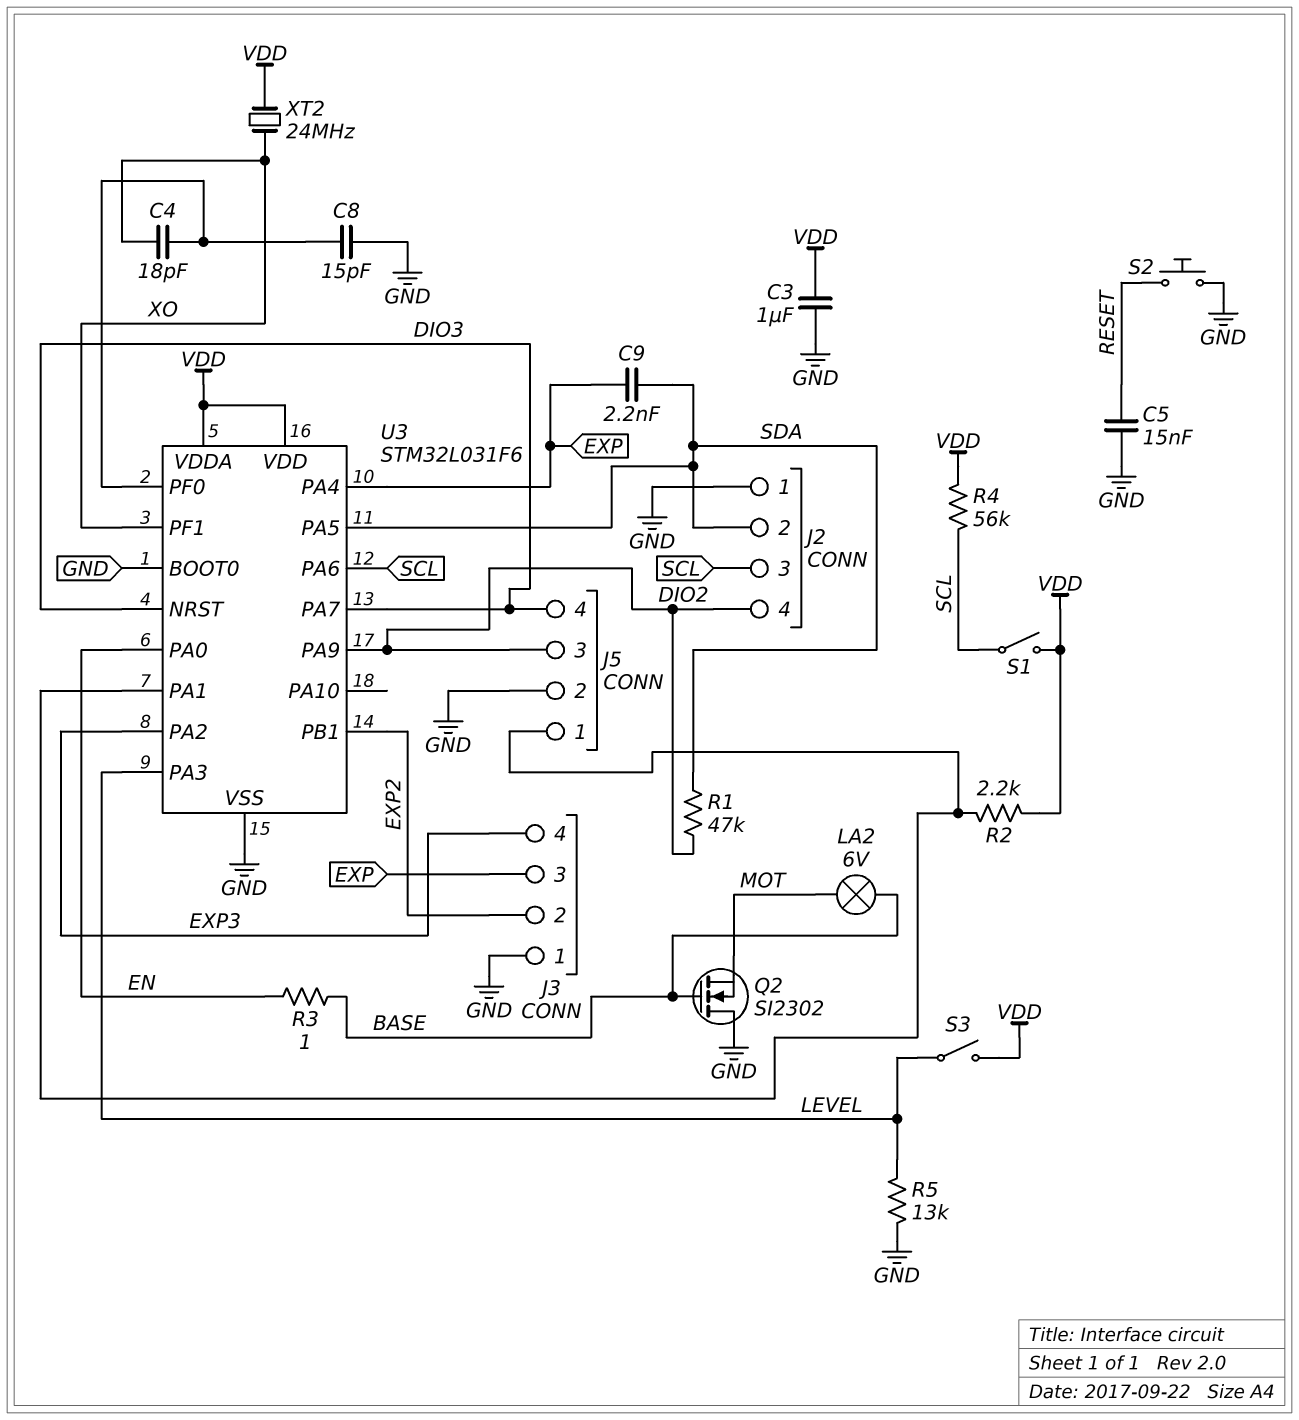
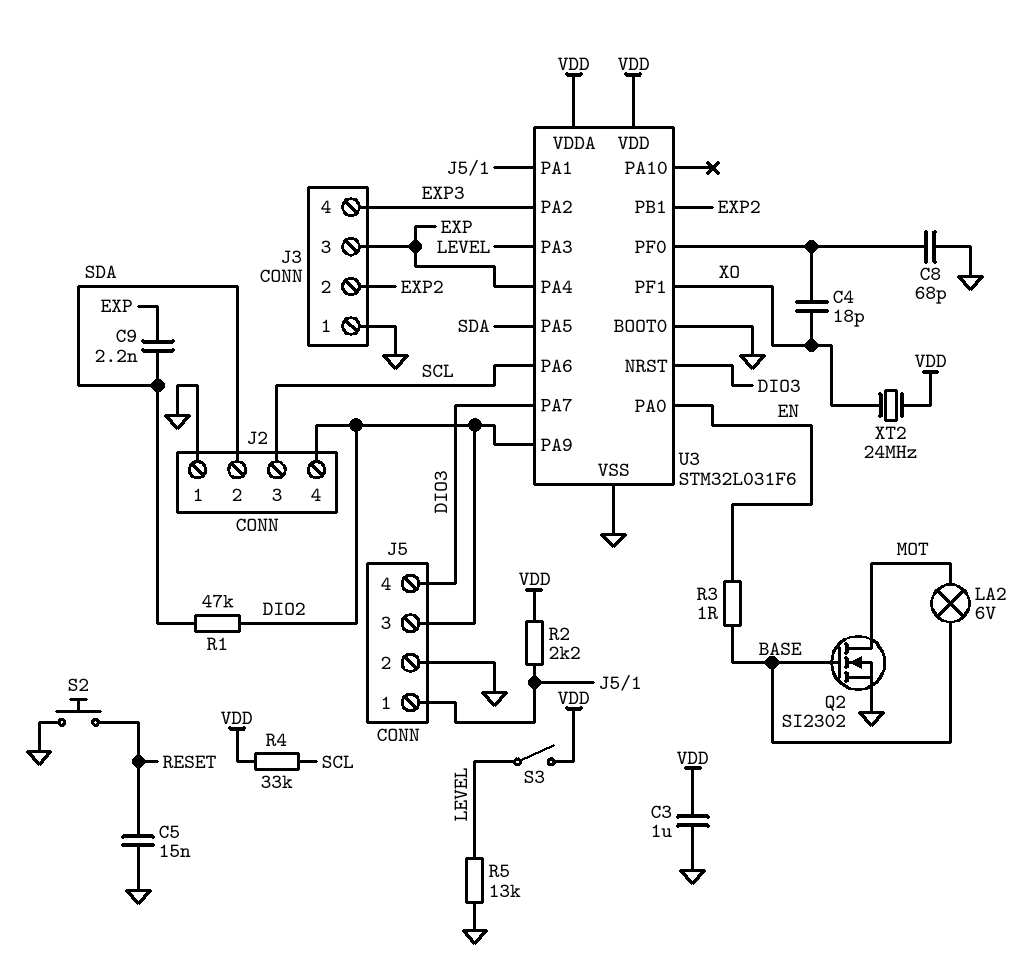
C8: 15pF (GND, U3/PF0) -> 68pF (GND, U3/PF0)
Q2: NMOS SI2302 (G BASE, D GND, S MOT) -> NMOS SI2302 (G BASE, D MOT, S GND)
R4: 56k (SCL, VDD) -> 33k (SCL, VDD)
S1: switch (SCL, VDD) -> none

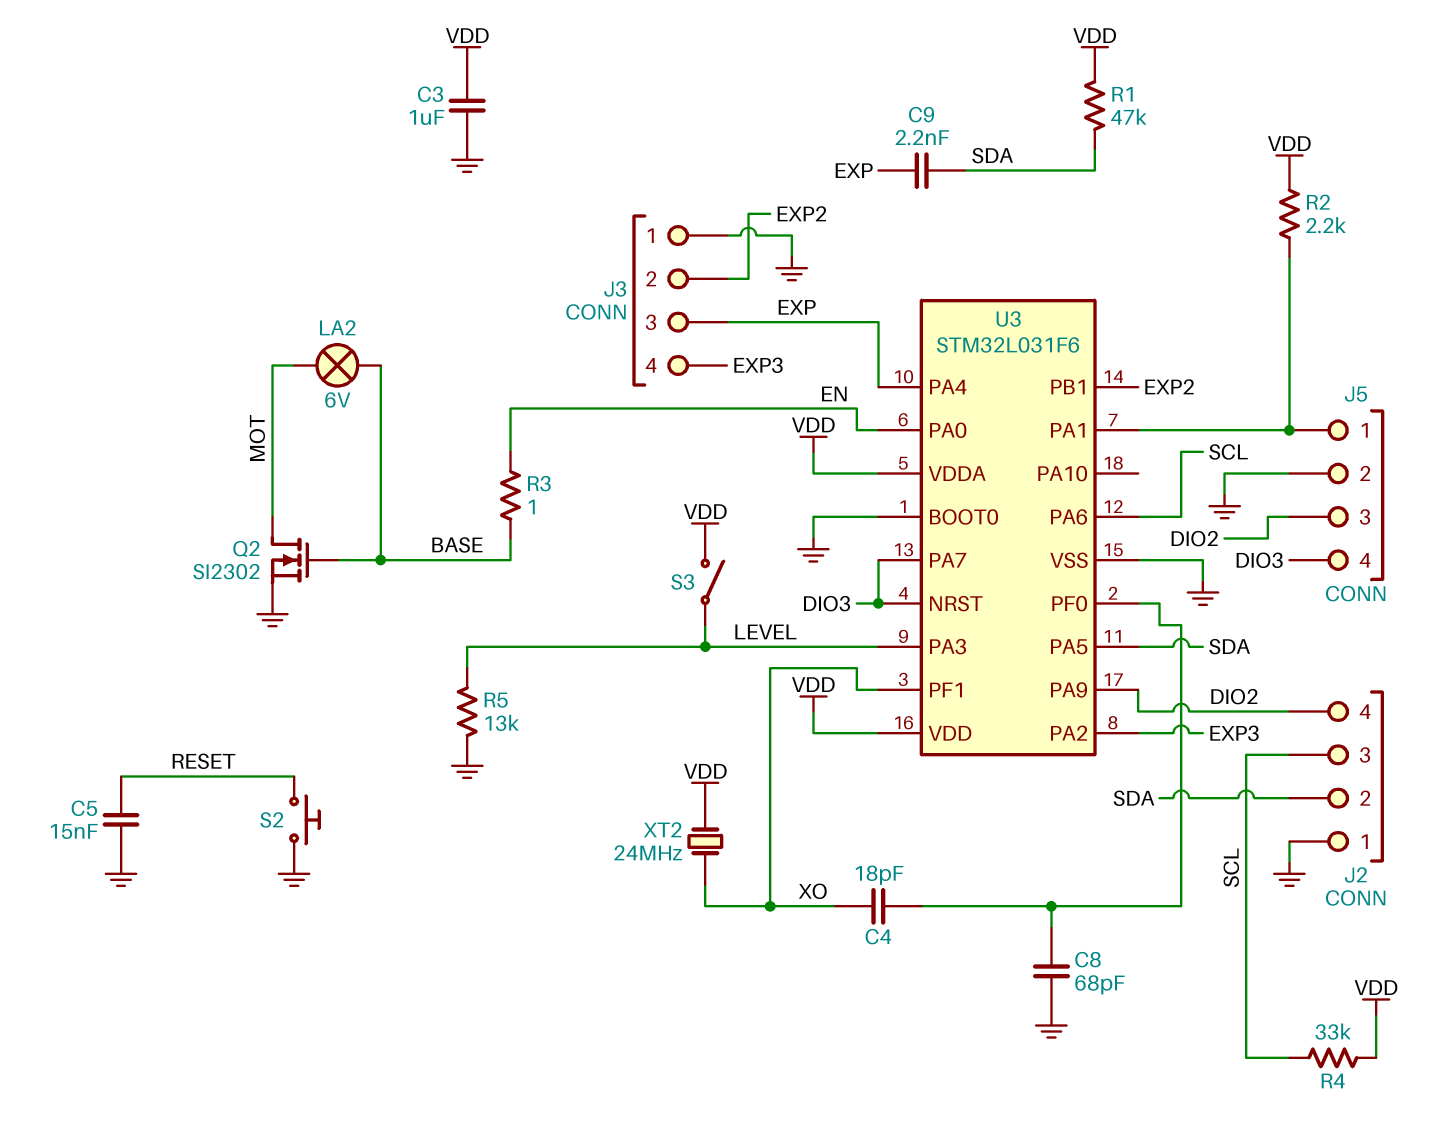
R1: 47k (DIO2, SDA) -> 47k (SDA, VDD)

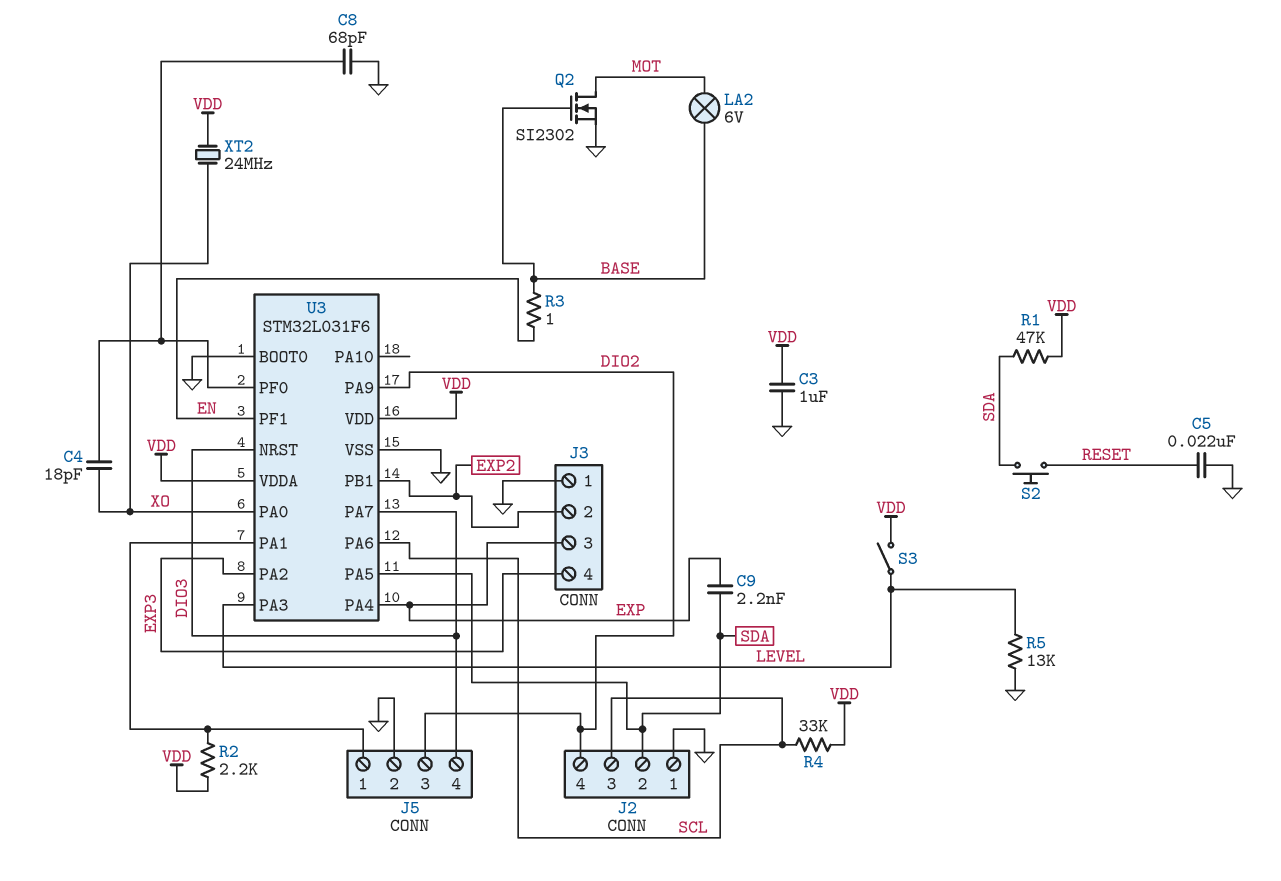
C5: 15nF (GND, RESET) -> 22nF (GND, RESET)
S2: button (GND, RESET) -> button (RESET, SDA)
U3 pin PA0: EN -> XO
U3 pin PF1: XO -> EN

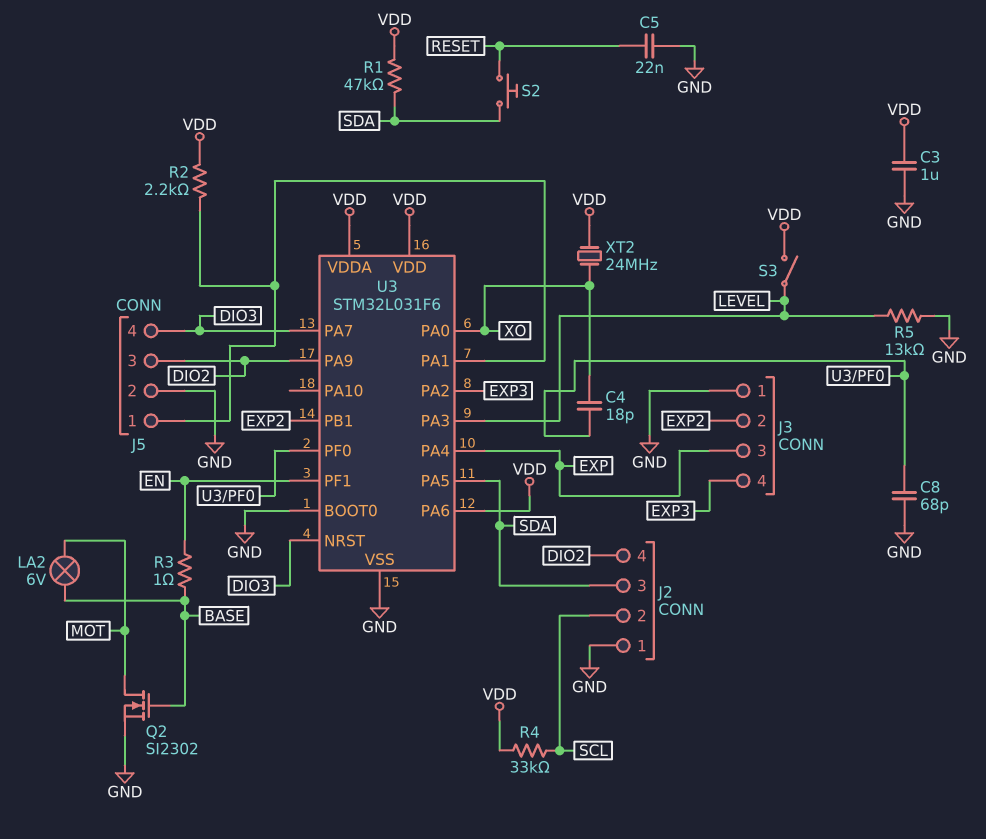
C9: 2.2nF (EXP, SDA) -> none
J2 pin 2: SDA -> SCL
J2 pin 3: SCL -> SDA
U3 pin PA6: SCL -> VDD

